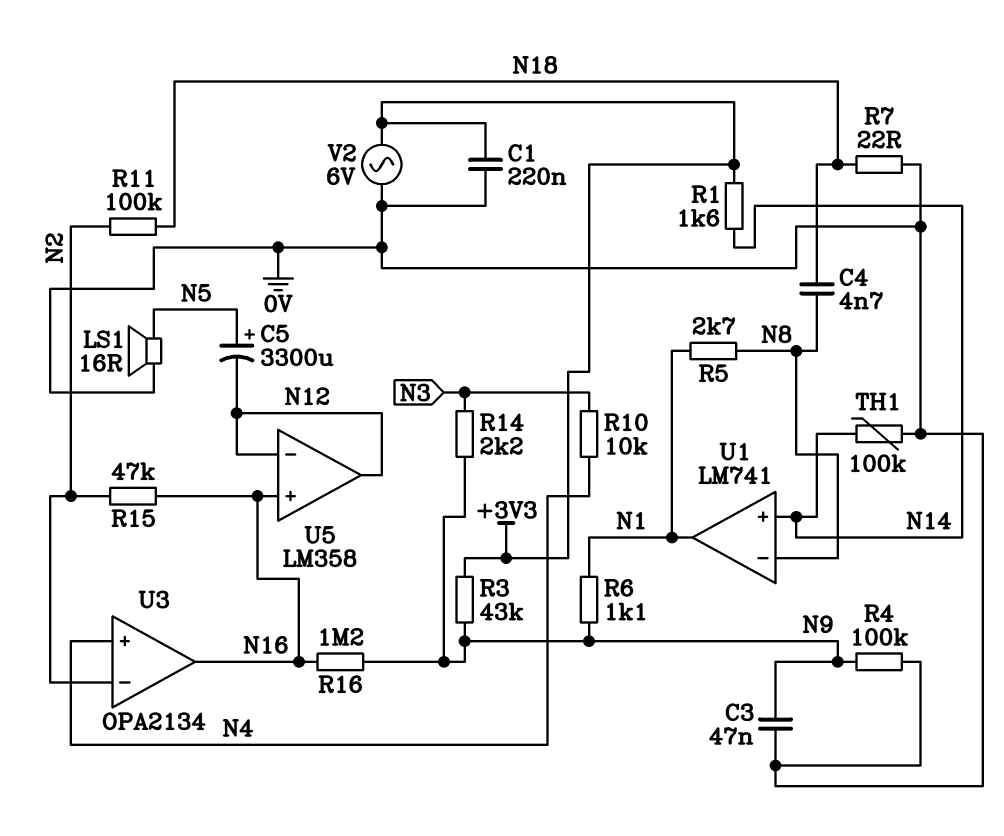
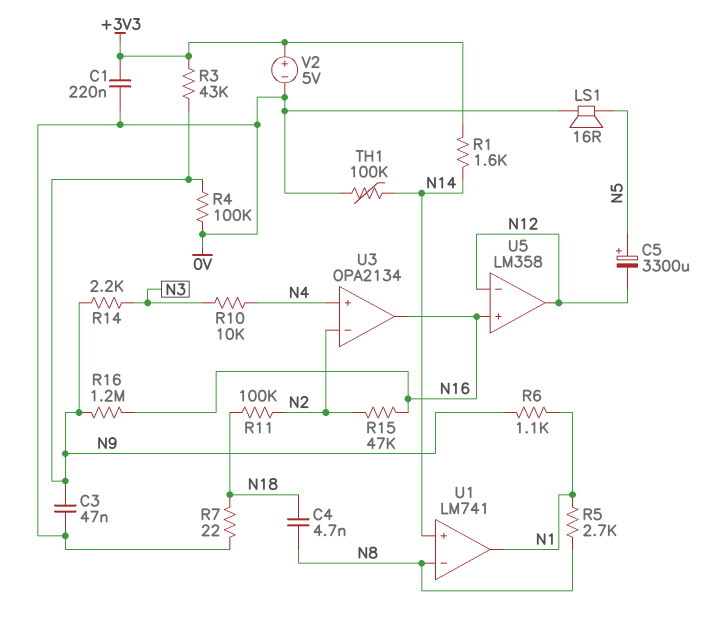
V2: AC 6V (+3V3, 0V) -> 5V (plus +3V3, minus 0V)

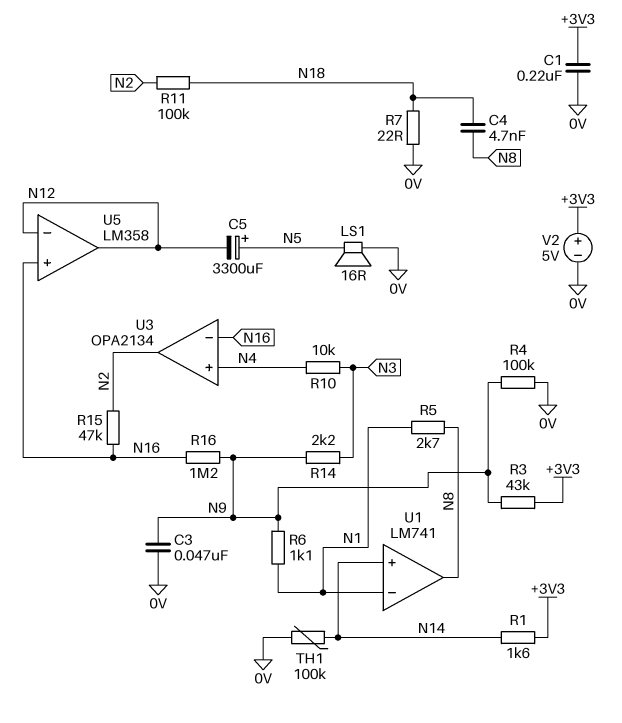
U1 pin in-: N8 -> N1
U1 pin out: N1 -> N8
U3 pin in-: N2 -> N16
U3 pin out: N16 -> N2

